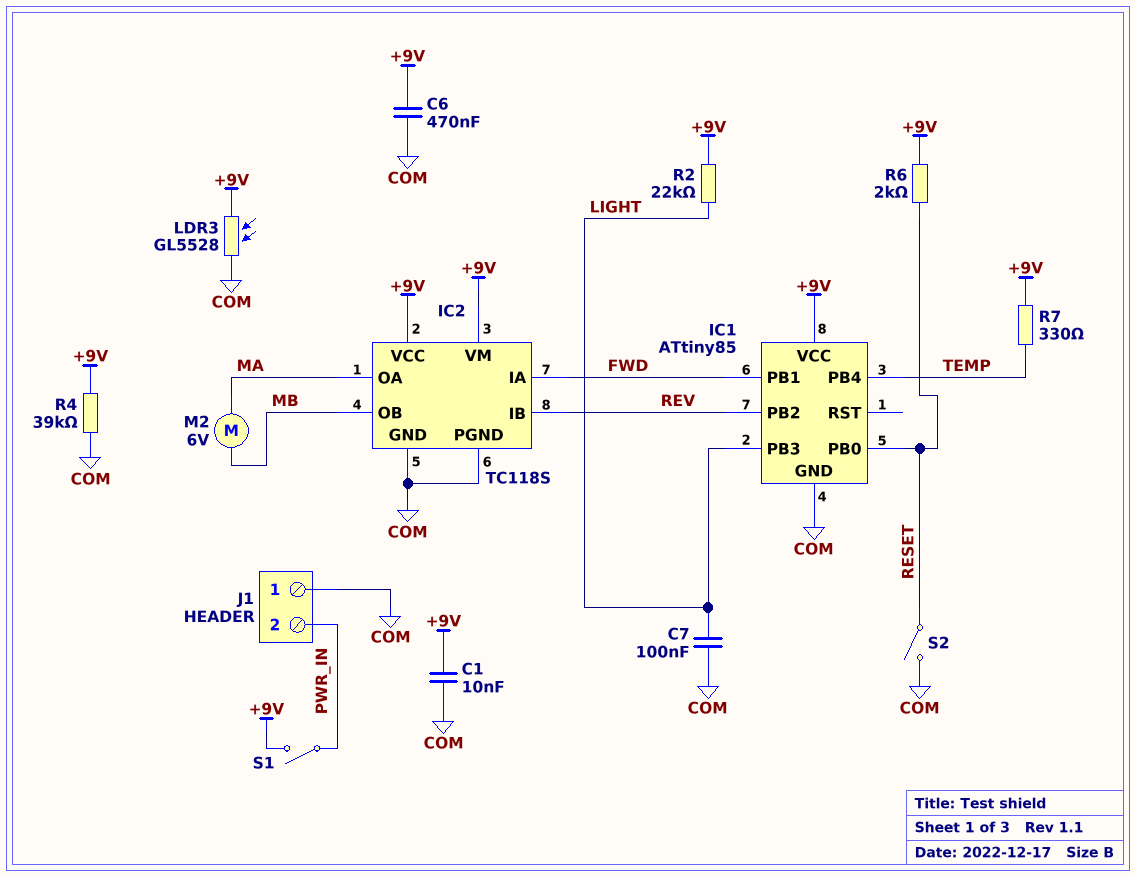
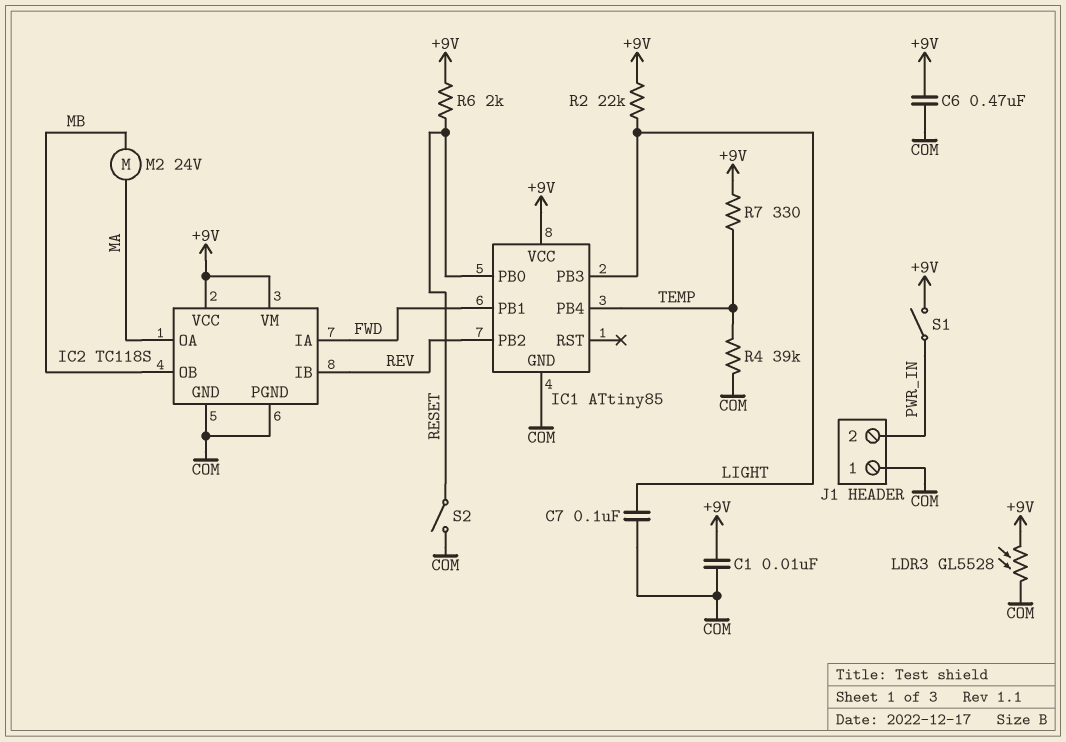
M2: motor 6V (MA, MB) -> motor 24V (MA, MB)
R4: 39k (+9V, COM) -> 39k (COM, TEMP)

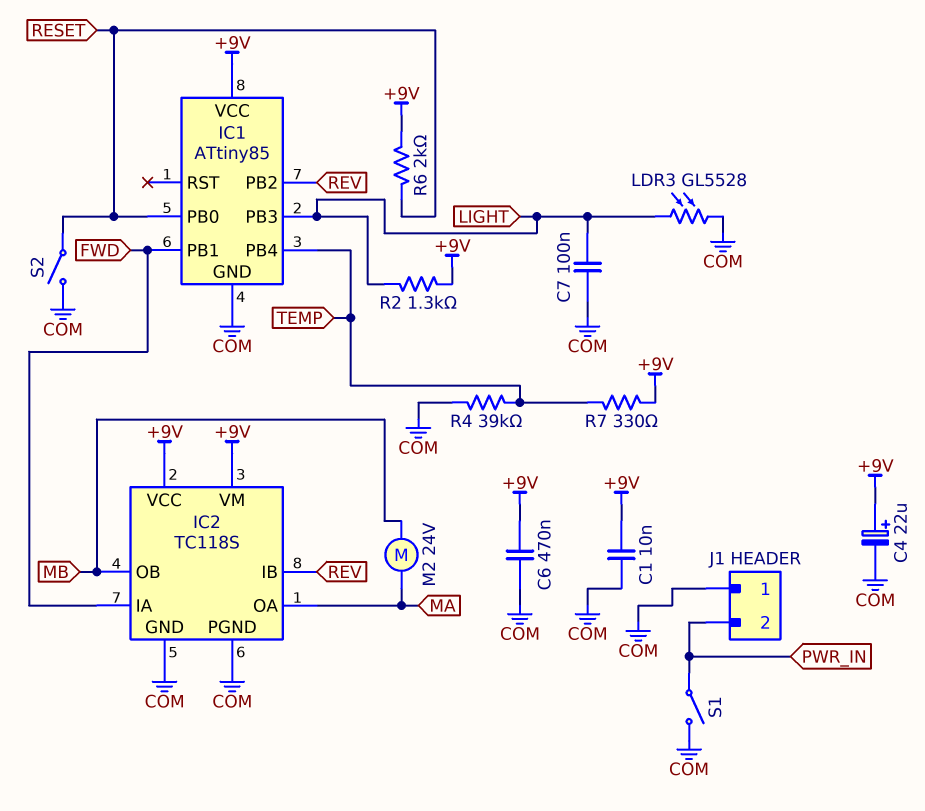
C4: none -> 22uF (plus +9V, minus COM)
LDR3: GL5528 (+9V, COM) -> GL5528 (COM, LIGHT)
R2: 22k (+9V, LIGHT) -> 1.3k (+9V, LIGHT)
S1: switch (+9V, PWR_IN) -> switch (COM, PWR_IN)

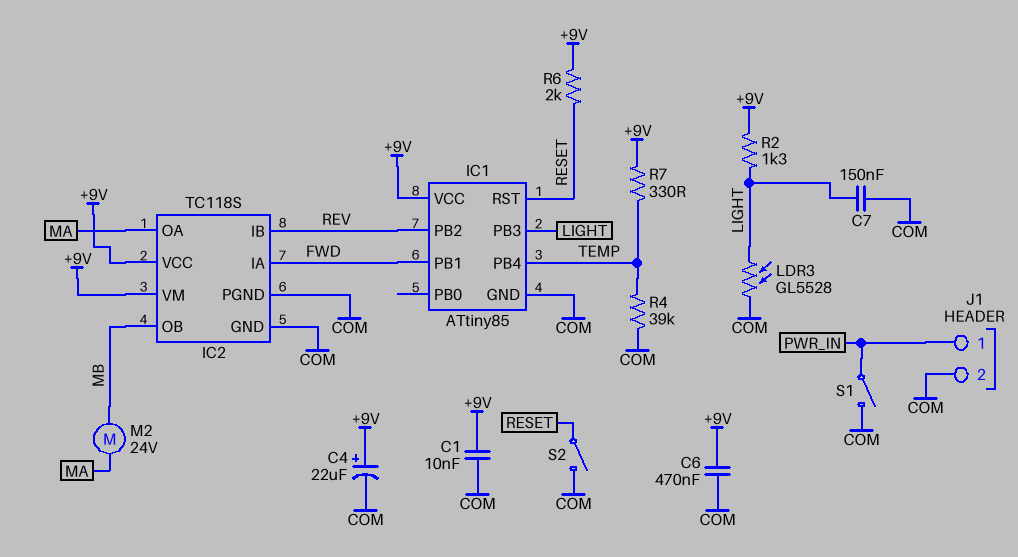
C7: 100nF (COM, LIGHT) -> 150nF (COM, LIGHT)
IC1 pin PB0: RESET -> none
IC1 pin RST: none -> RESET
J1 pin 1: COM -> PWR_IN
J1 pin 2: PWR_IN -> COM

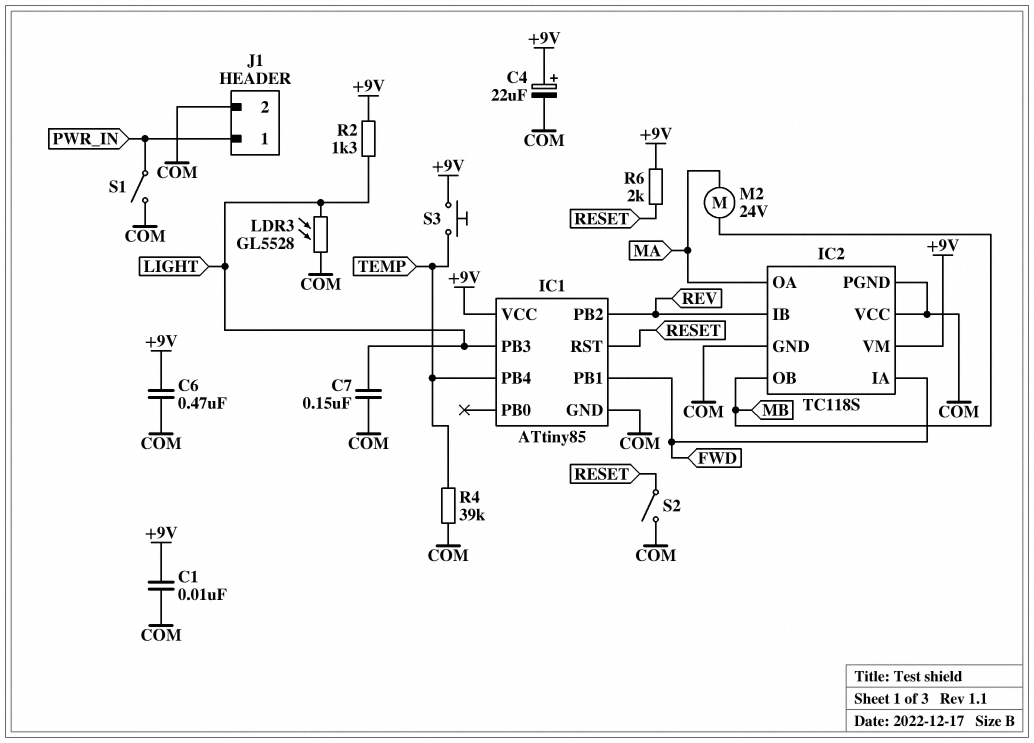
IC2 pin VCC: +9V -> COM
R7: 330 (+9V, TEMP) -> none
S3: none -> button (+9V, TEMP)

